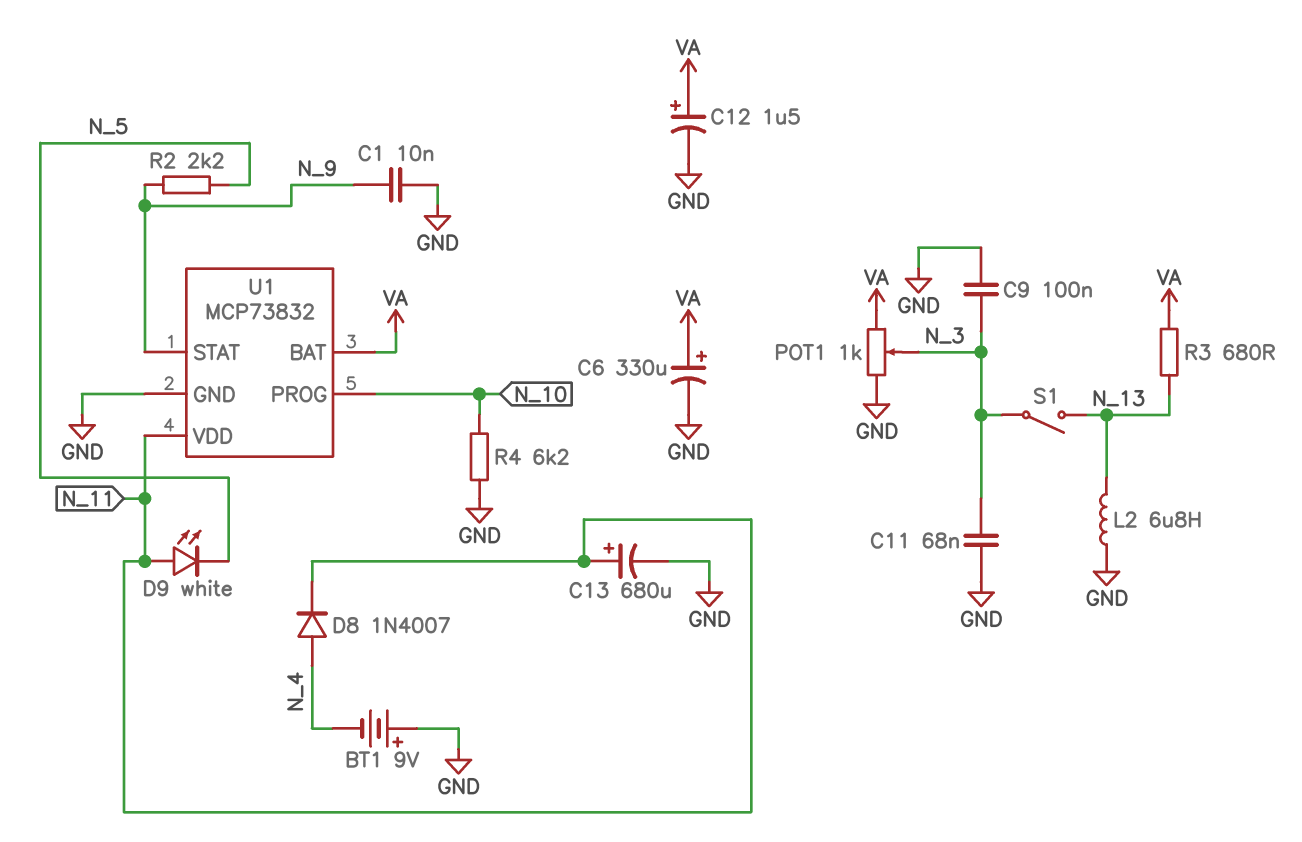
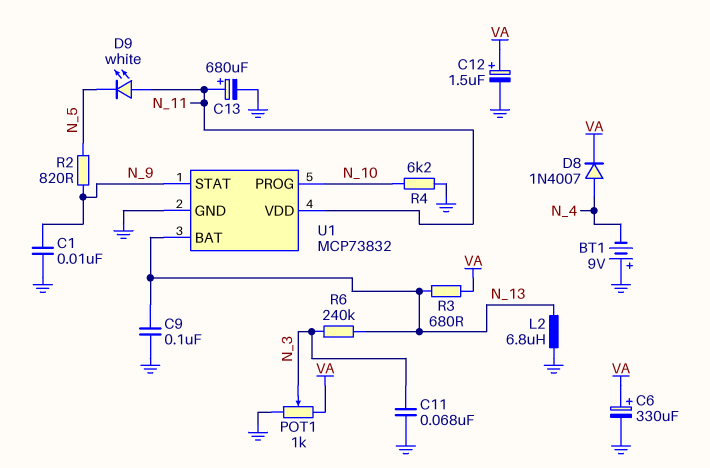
C9: 100nF (GND, N_3) -> 100nF (GND, N_13)
D8: diode 1N4007 (A N_4, K N_11) -> diode 1N4007 (A N_4, K VA)
R2: 2.2k (N_5, N_9) -> 820 (N_5, N_9)
R6: none -> 240k (N_3, N_13)
S1: switch (N_3, N_13) -> none
U1 pin BAT: VA -> N_13

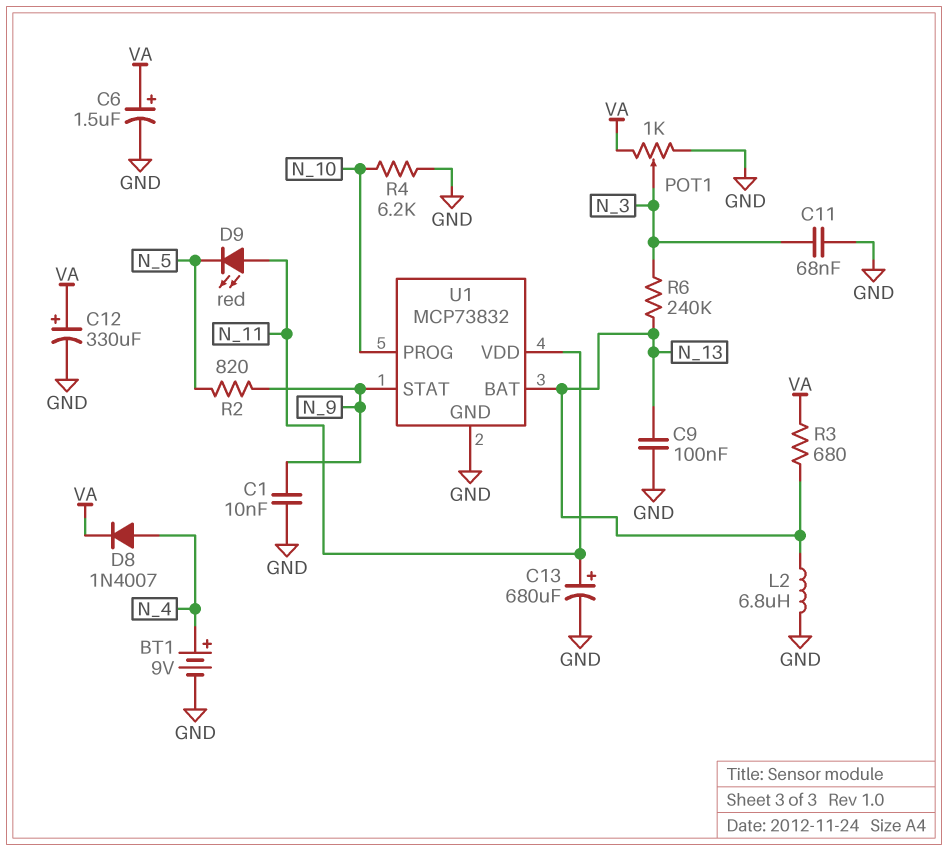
BT1: 9V (plus GND, minus N_4) -> 9V (plus N_4, minus GND)
C6: 330uF (plus VA, minus GND) -> 1.5uF (plus VA, minus GND)
C12: 1.5uF (plus VA, minus GND) -> 330uF (plus VA, minus GND)
D9: LED white (A N_11, K N_5) -> LED red (A N_11, K N_5)

